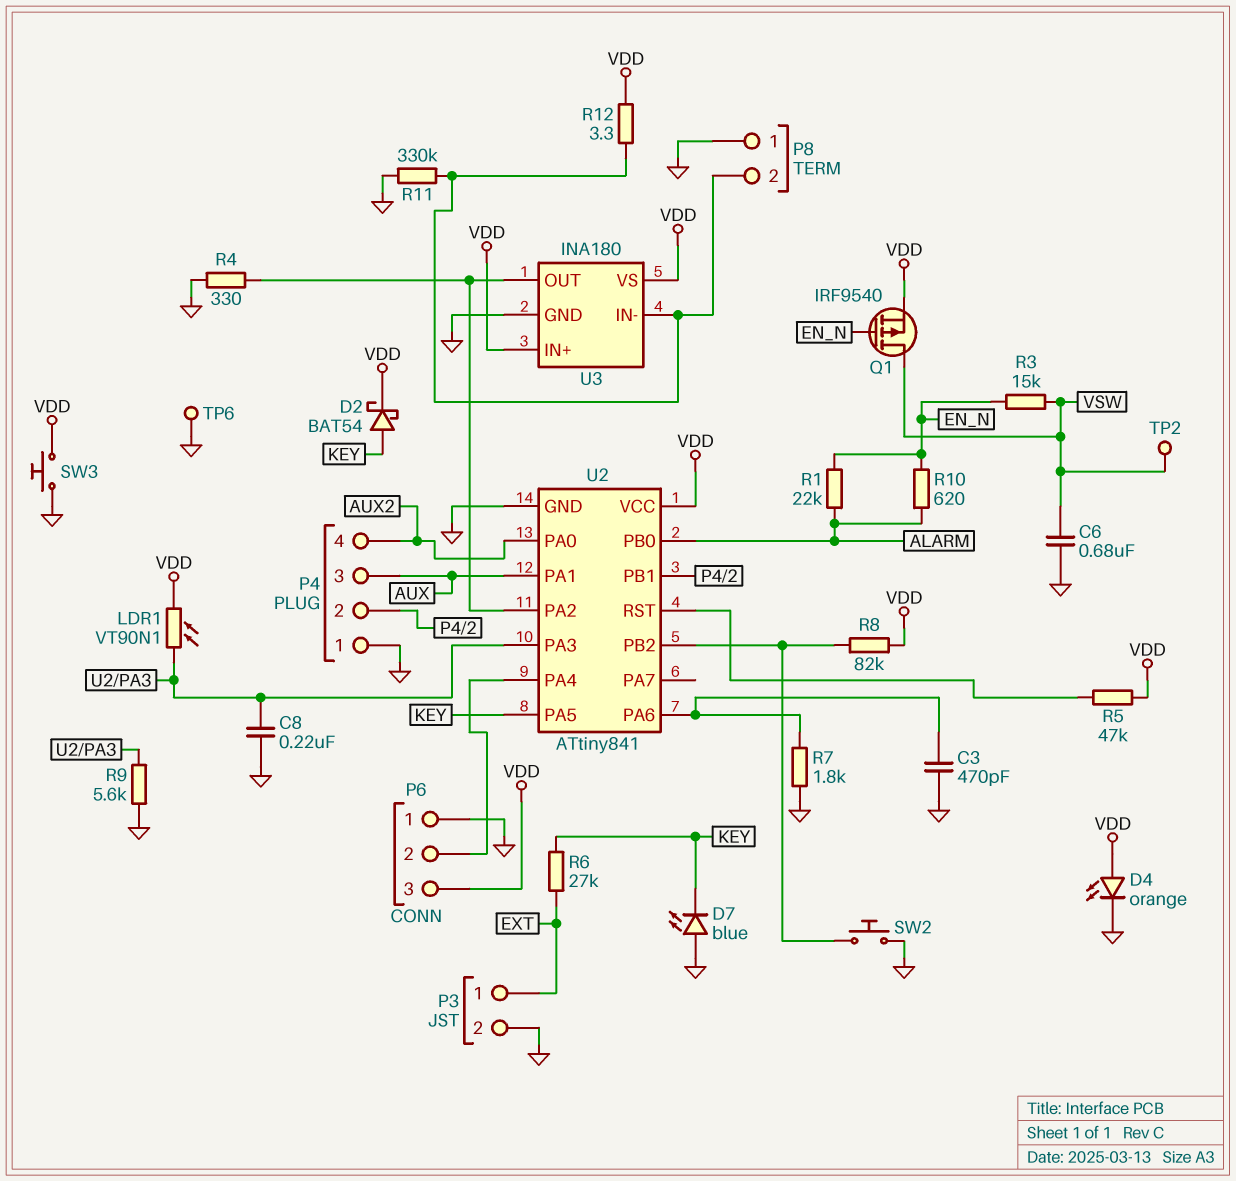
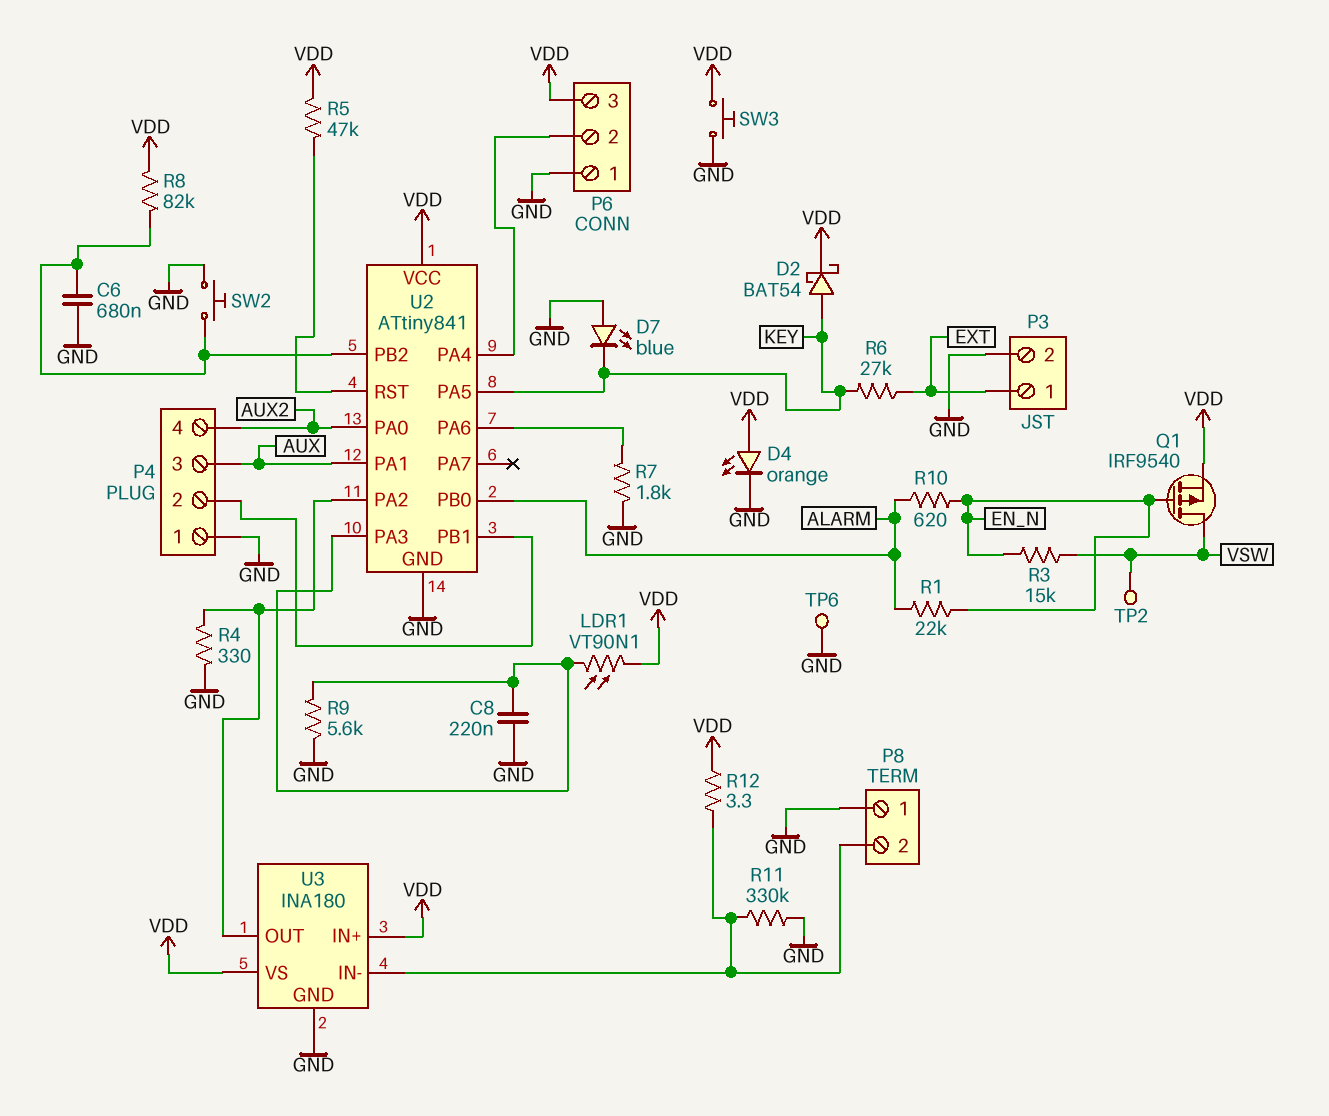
C3: 470pF (GND, U2/PA6) -> none
C6: 680nF (GND, VSW) -> 680nF (GND, U2/PB2)

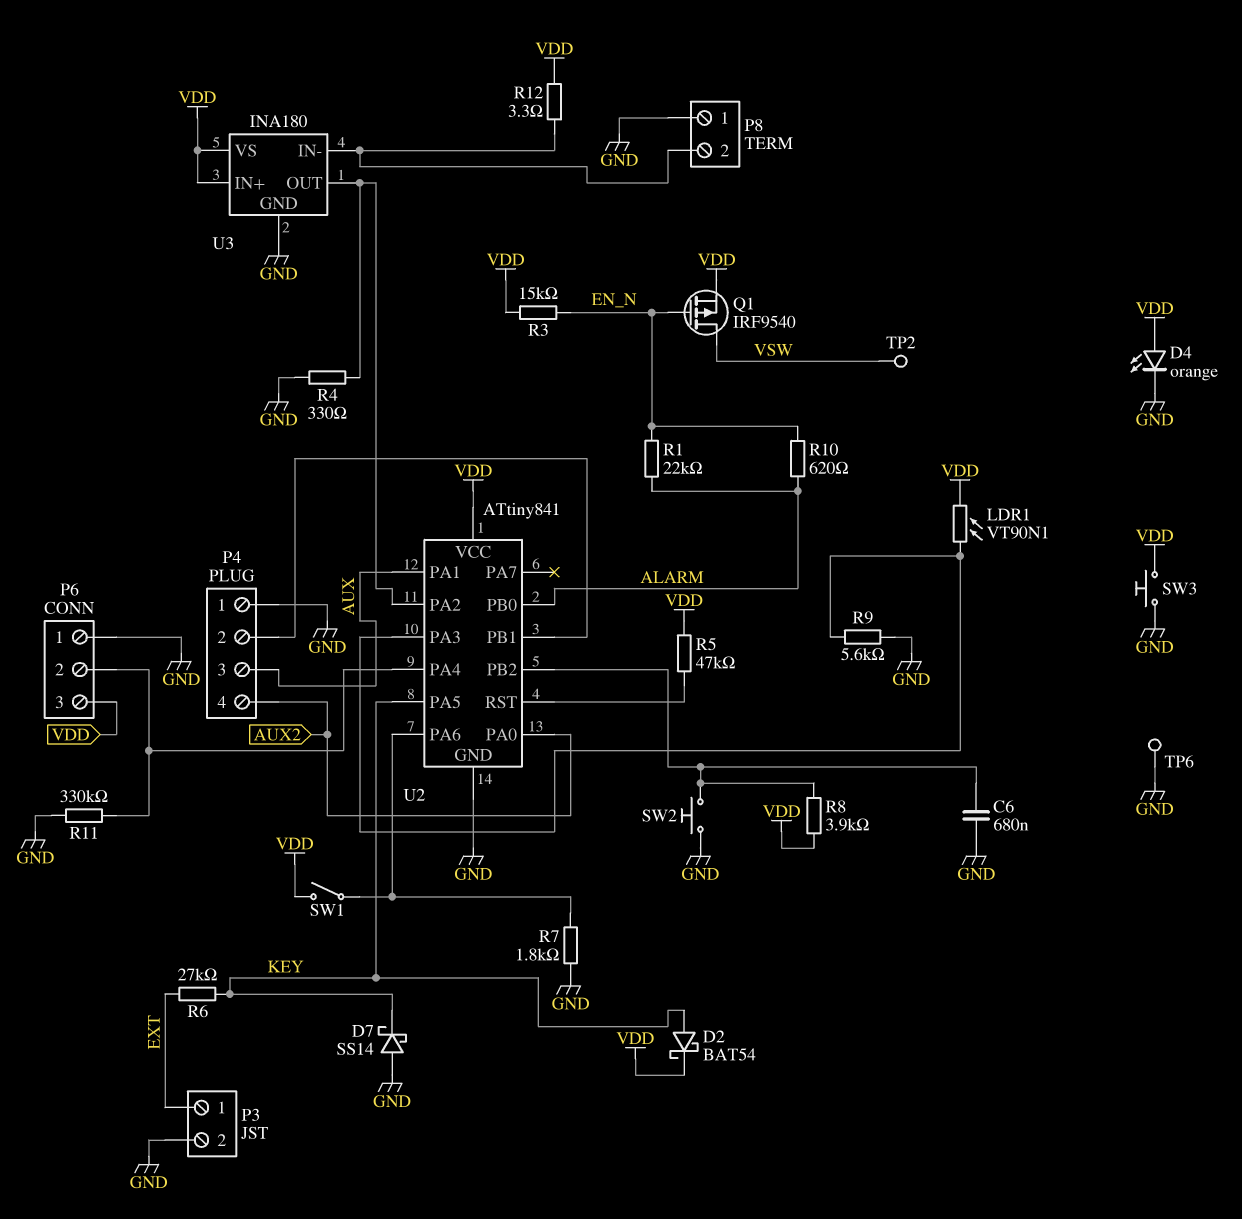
C8: 220nF (GND, U2/PA3) -> none
D7: LED blue (A GND, K KEY) -> schottky SS14 (A GND, K KEY)
R3: 15k (EN_N, VSW) -> 15k (EN_N, VDD)
R8: 82k (U2/PB2, VDD) -> 3.9k (U2/PB2, VDD)
R11: 330k (GND, P8/2) -> 330k (GND, P6/2)
SW1: none -> switch (U2/PA6, VDD)

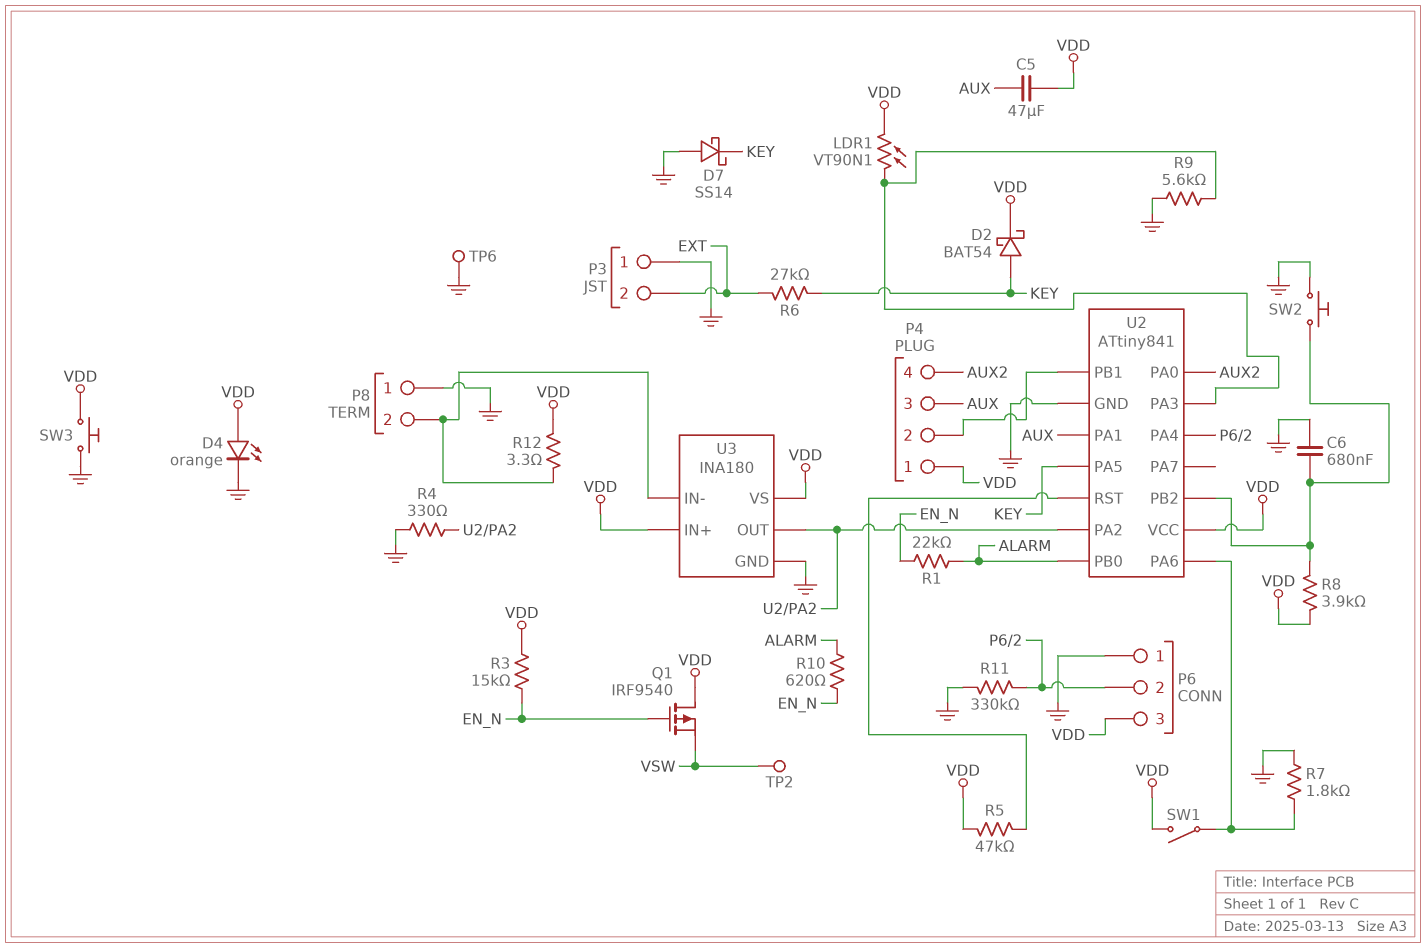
C5: none -> 47uF (AUX, VDD)
P3 pin 1: EXT -> GND
P3 pin 2: GND -> EXT
P4 pin 1: GND -> VDD
Q1: PMOS IRF9540 (G EN_N, D VSW, S VDD) -> PMOS IRF9540 (G EN_N, D VDD, S VSW)

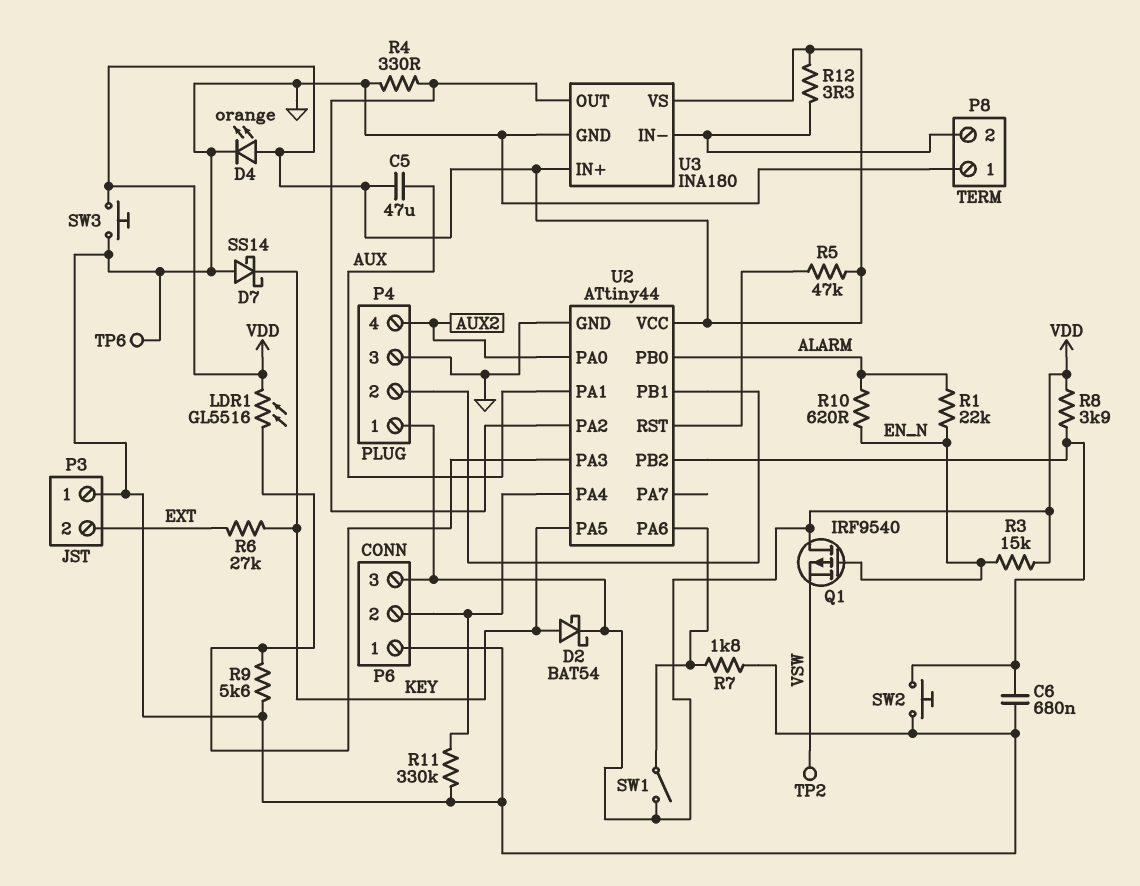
LDR1: VT90N1 (U2/PA3, VDD) -> GL5516 (U2/PA3, VDD)
P4 pin 3: AUX -> GND
U2: ATtiny841 -> ATtiny44

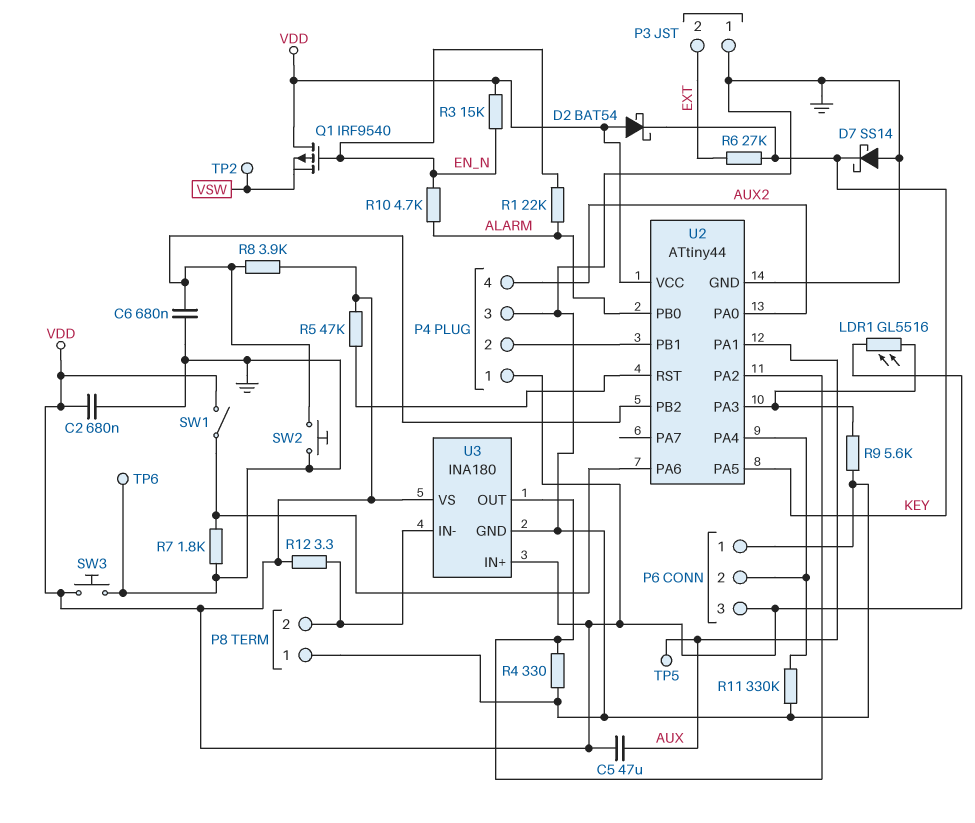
C2: none -> 680nF (GND, VDD)
D2: schottky BAT54 (A KEY, K VDD) -> schottky BAT54 (A VDD, K KEY)
D4: LED orange (A VDD, K GND) -> none
R10: 620 (ALARM, EN_N) -> 4.7k (ALARM, EN_N)
TP5: none -> test point (AUX)

